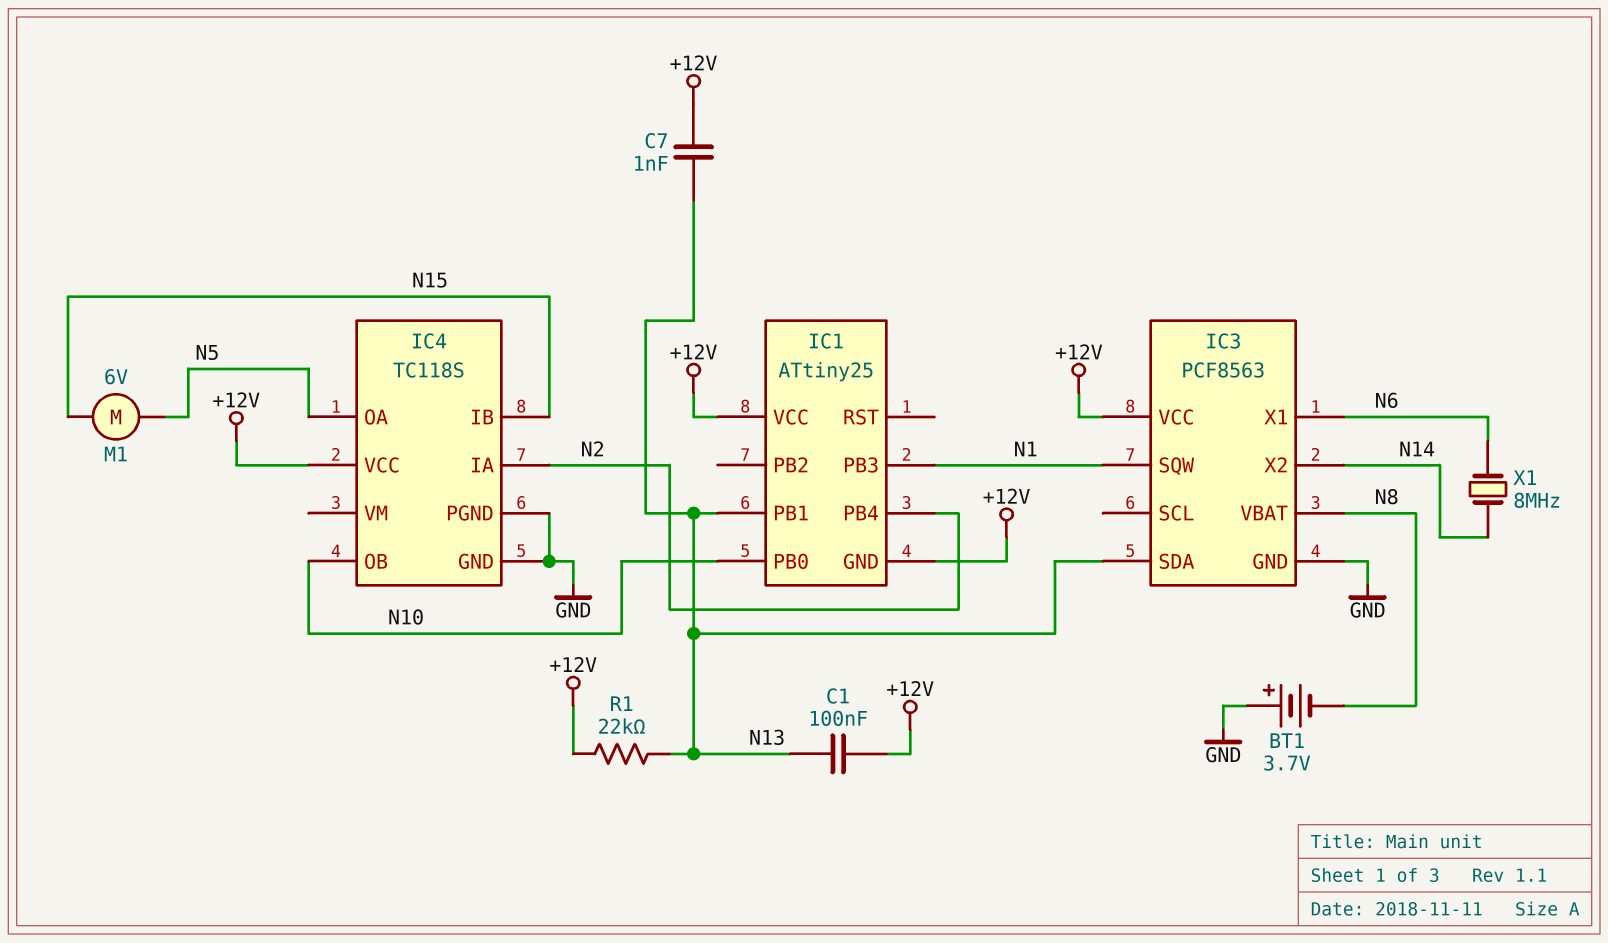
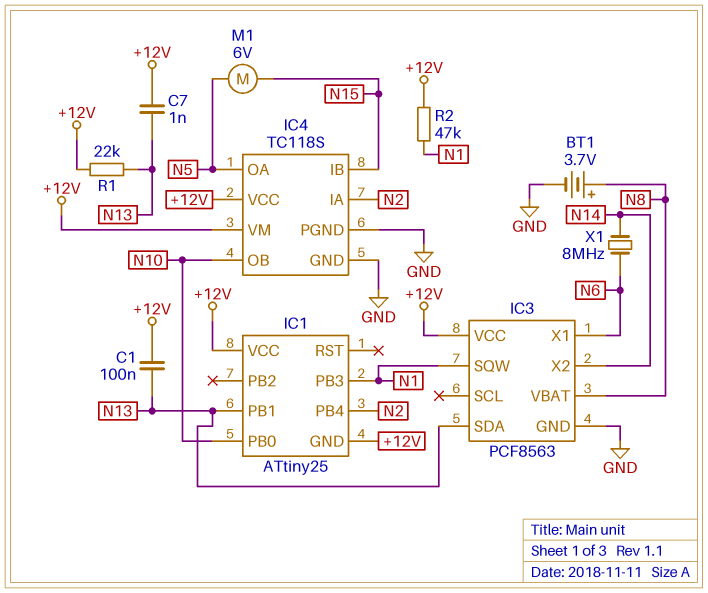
BT1: 3.7V (plus GND, minus N8) -> 3.7V (plus N8, minus GND)
IC4 pin VM: none -> +12V
R2: none -> 47k (+12V, N1)

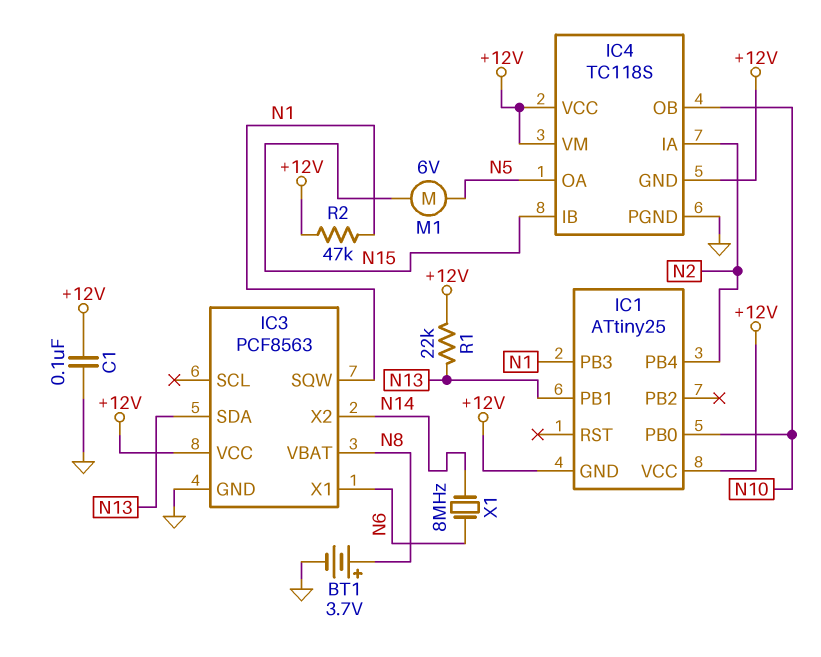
C1: 100nF (+12V, N13) -> 100nF (+12V, GND)
C7: 1nF (+12V, N13) -> none
IC4 pin GND: GND -> +12V

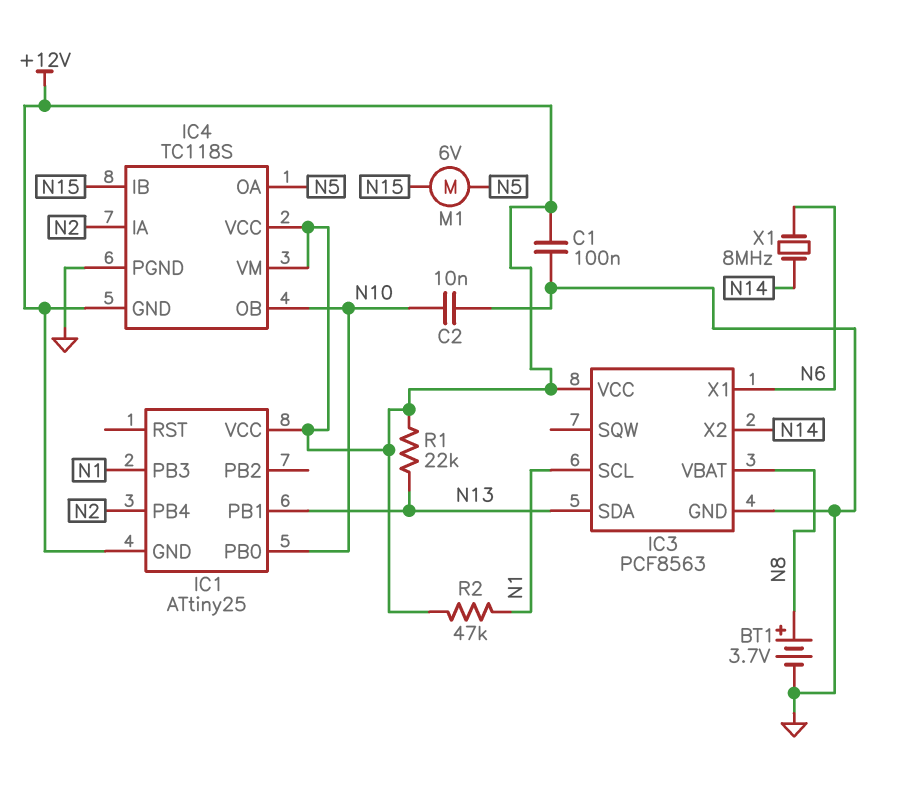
C2: none -> 10nF (GND, N10)
IC3 pin SCL: none -> N1
IC3 pin SQW: N1 -> none

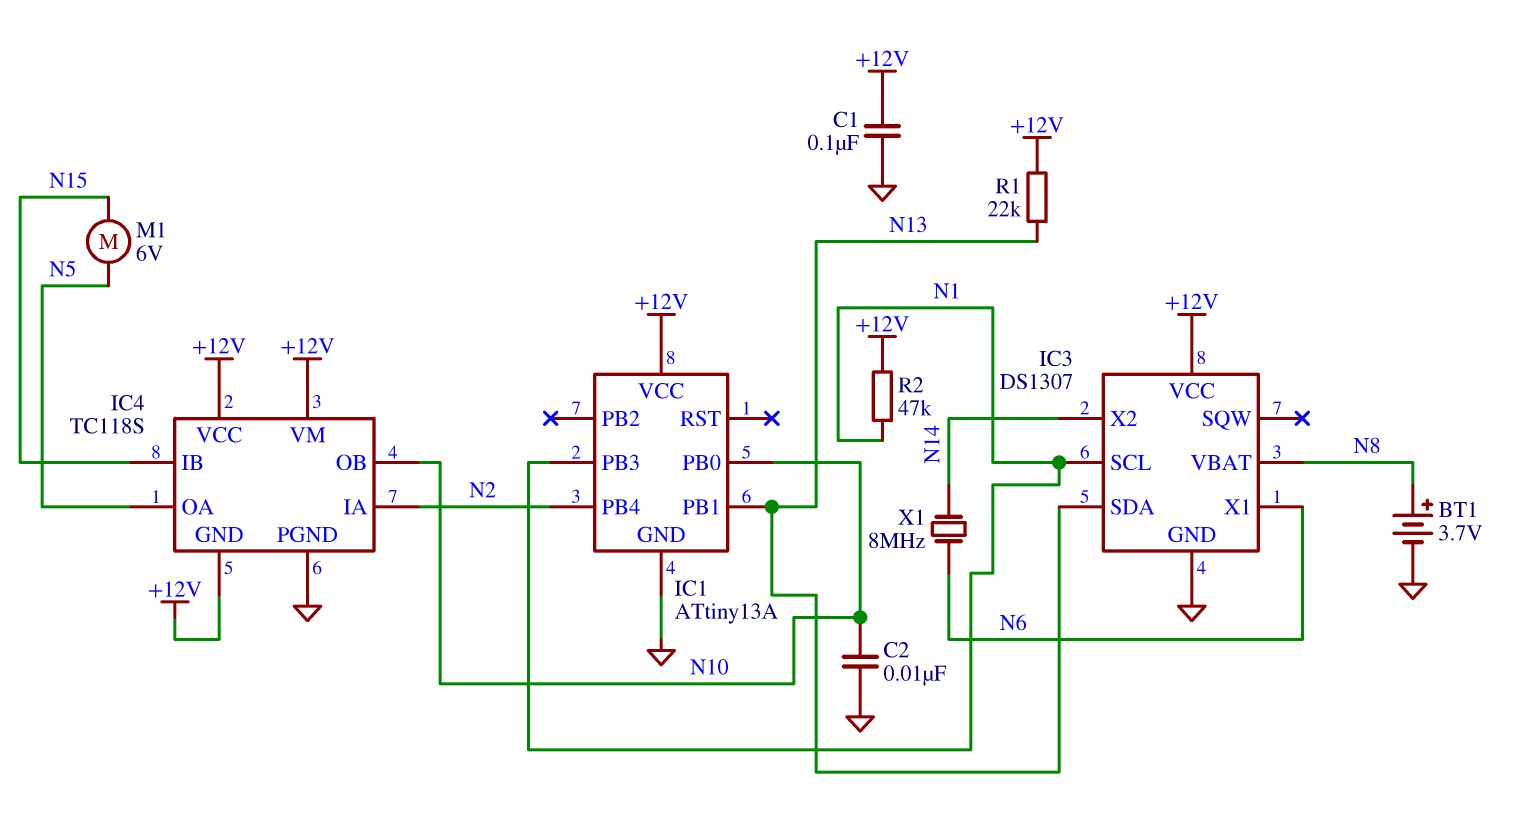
IC1: ATtiny25 -> ATtiny13A
IC1 pin GND: +12V -> GND
IC3: PCF8563 -> DS1307

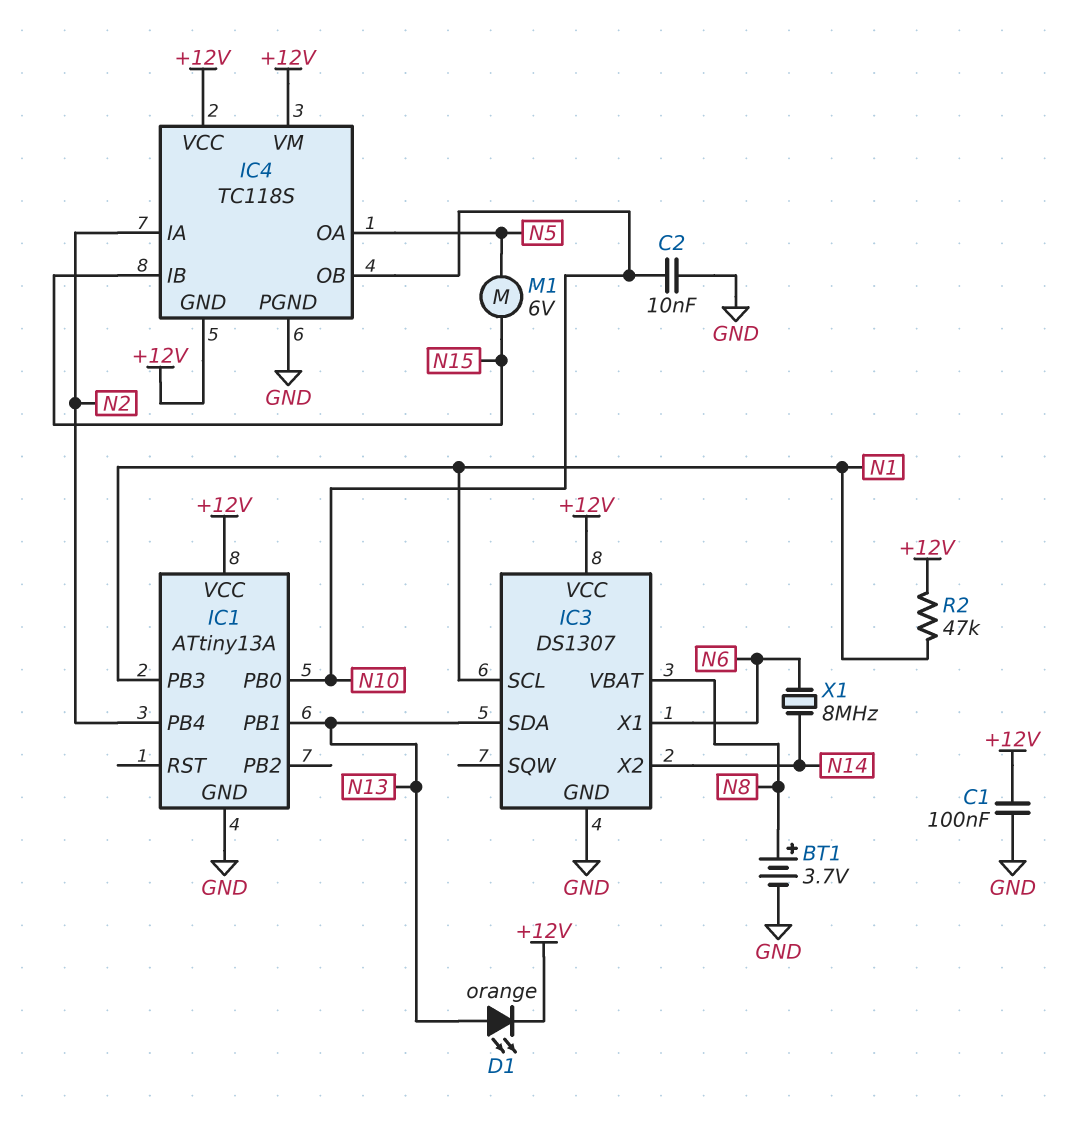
D1: none -> LED orange (A N13, K +12V)
R1: 22k (+12V, N13) -> none

